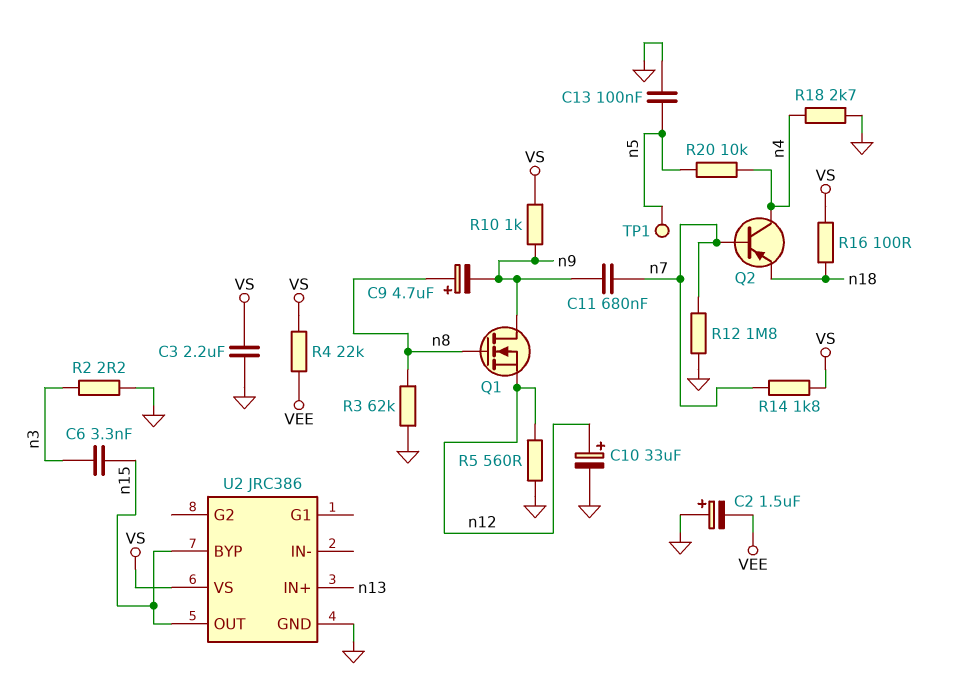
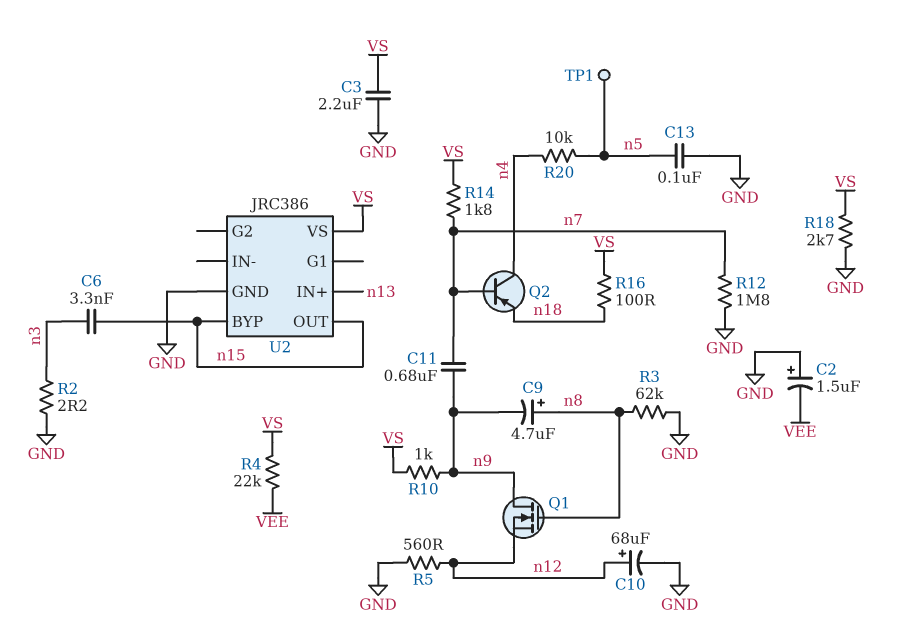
C10: 33uF (plus n12, minus GND) -> 68uF (plus n12, minus GND)
R18: 2.7k (GND, n4) -> 2.7k (GND, VS)

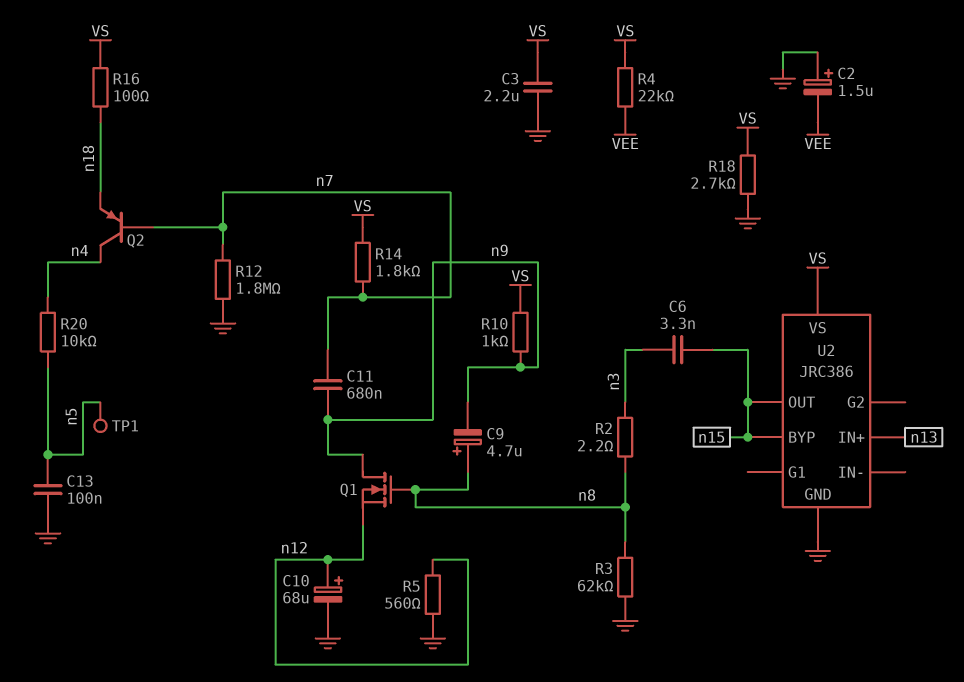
R2: 2.2 (GND, n3) -> 2.2 (n3, n8)

